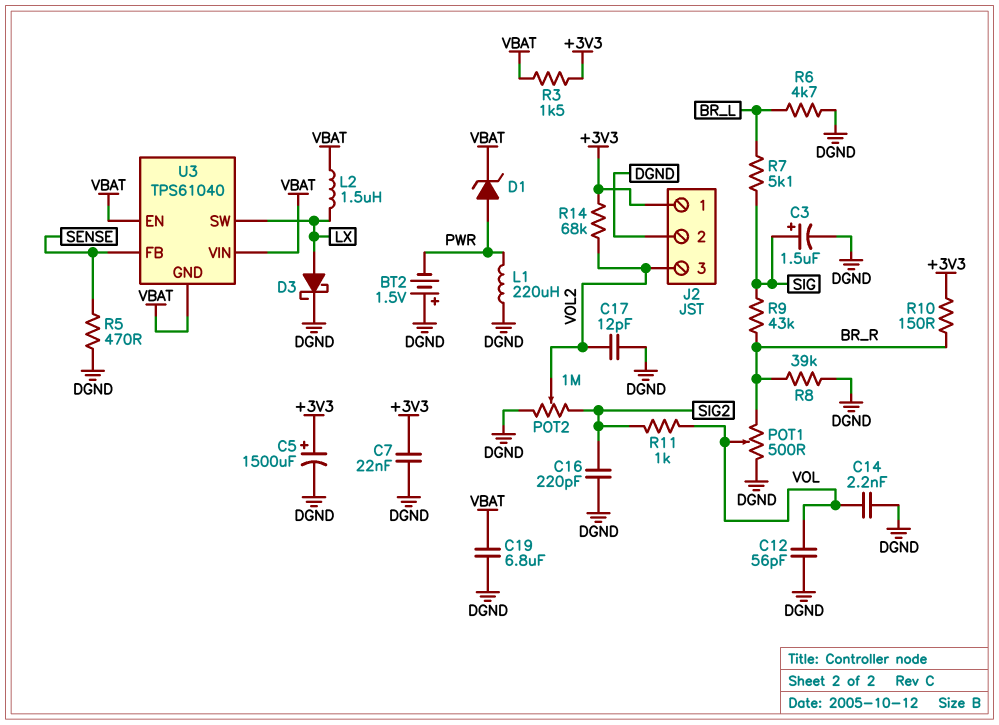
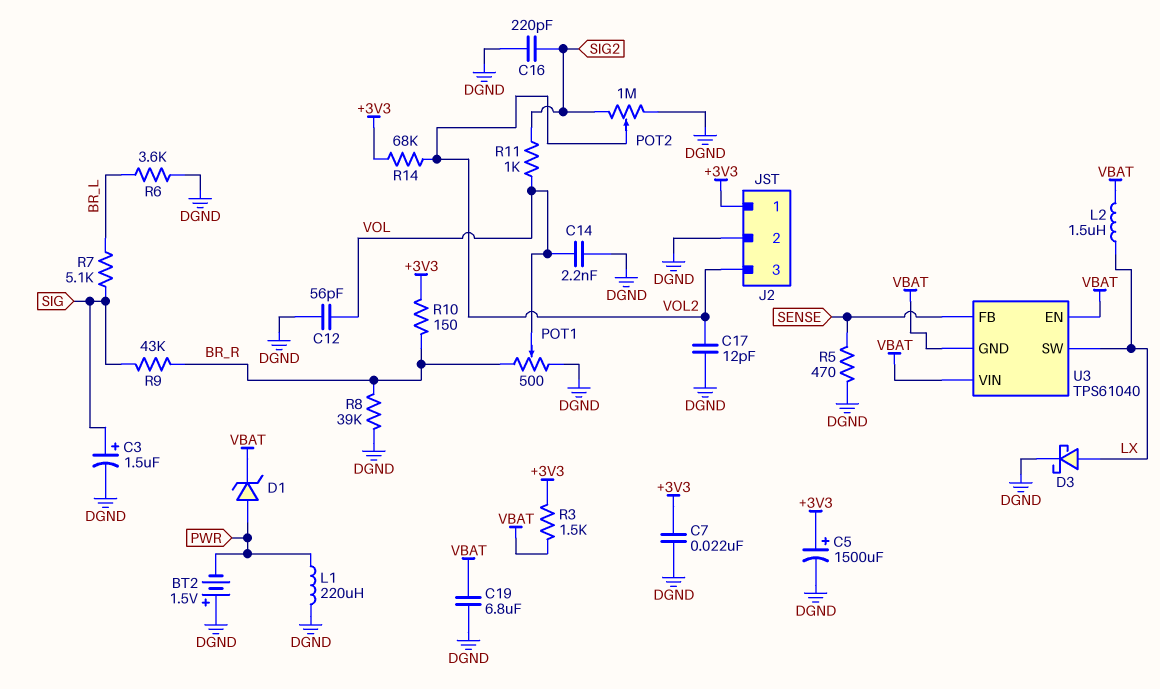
R6: 4.7k (BR_L, DGND) -> 3.6k (BR_L, DGND)

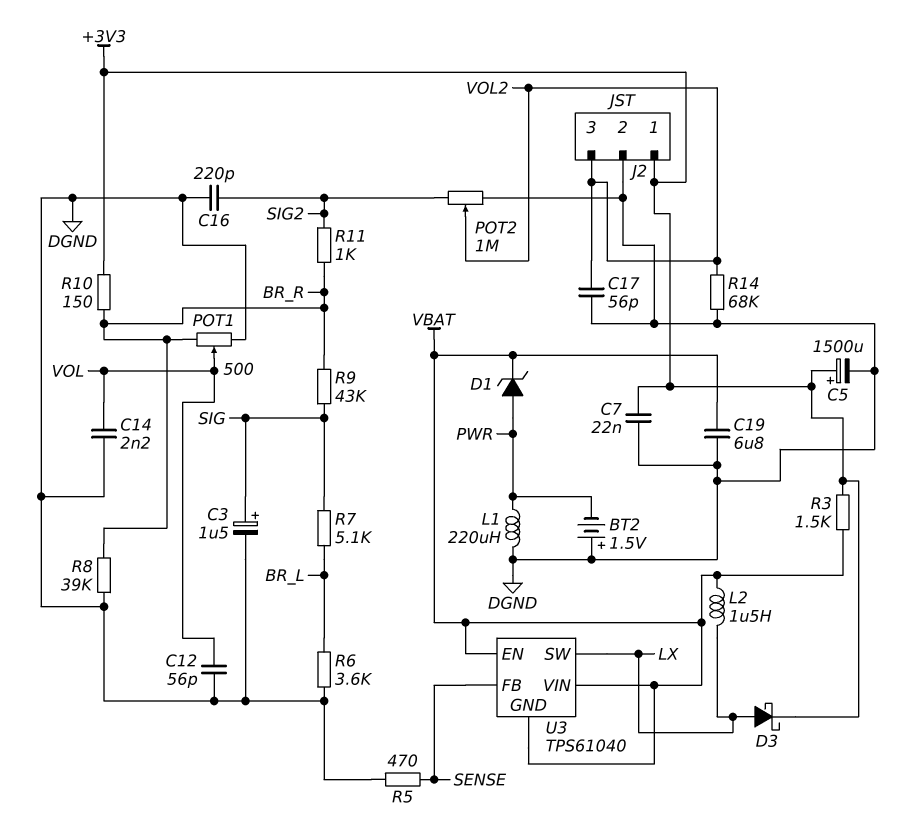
C17: 12pF (DGND, VOL2) -> 56pF (DGND, VOL2)
D3: schottky (A LX, K DGND) -> schottky (A LX, K +3V3)
R11: 1k (SIG2, VOL) -> 1k (BR_R, SIG2)
R14: 68k (+3V3, VOL2) -> 68k (DGND, VOL2)

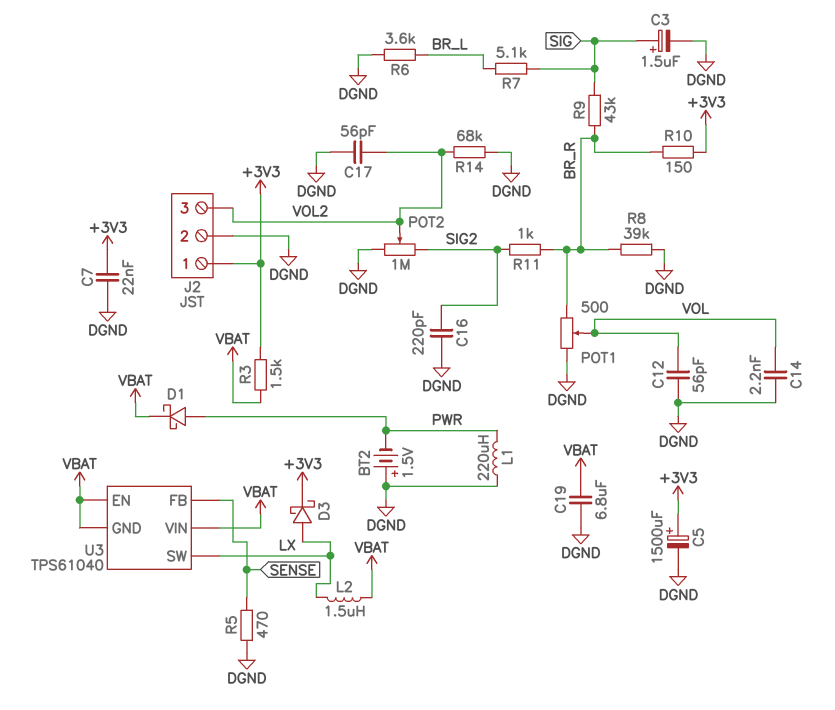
D1: zener (A PWR, K VBAT) -> schottky (A PWR, K VBAT)

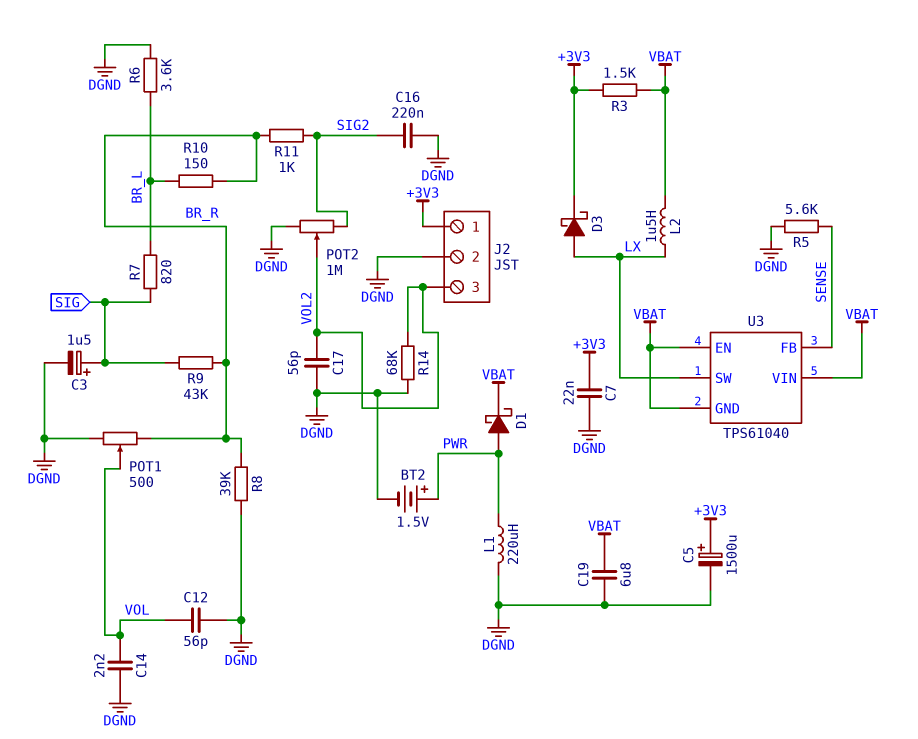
BT2: 1.5V (plus DGND, minus PWR) -> 1.5V (plus PWR, minus DGND)
C16: 220pF (DGND, SIG2) -> 220nF (DGND, SIG2)
R5: 470 (DGND, SENSE) -> 5.6k (DGND, SENSE)
R7: 5.1k (BR_L, SIG) -> 820 (BR_L, SIG)
R10: 150 (+3V3, BR_R) -> 150 (BR_L, BR_R)

